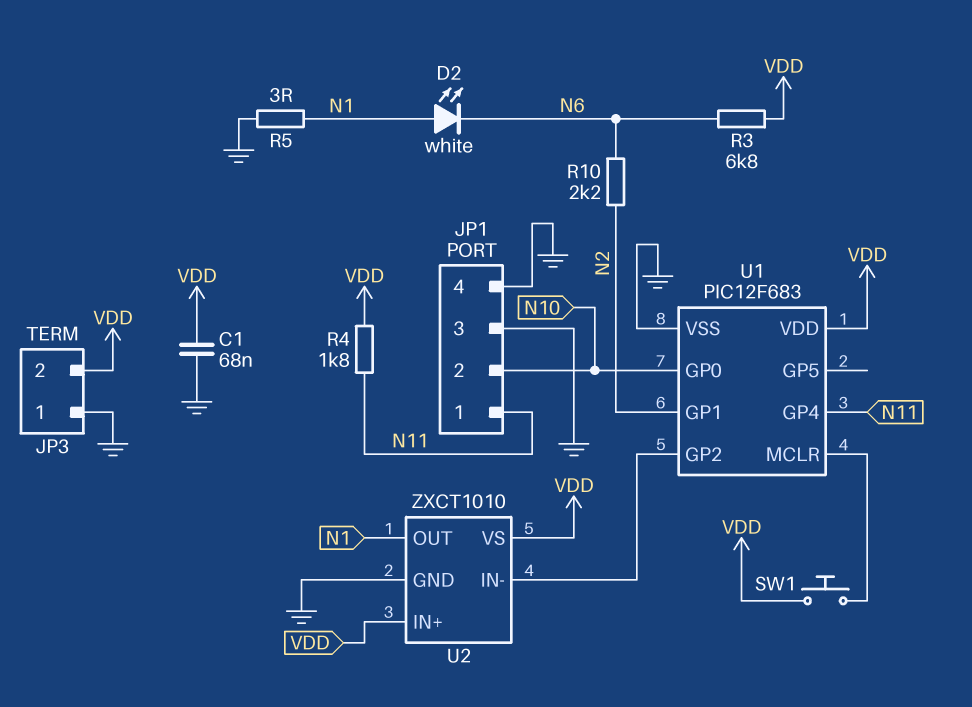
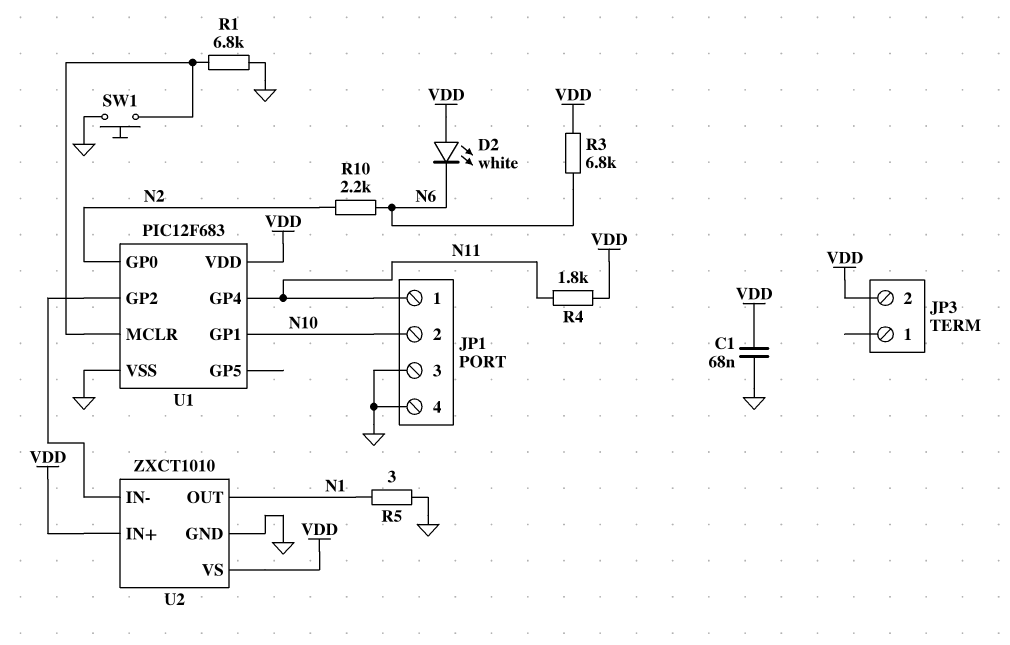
D2: LED white (A N1, K N6) -> LED white (A VDD, K N6)
JP3 pin 1: GND -> none
R1: none -> 6.8k (GND, U1/MCLR)
SW1: button (U1/MCLR, VDD) -> button (GND, U1/MCLR)
U1 pin GP0: N10 -> N2
U1 pin GP1: N2 -> N10

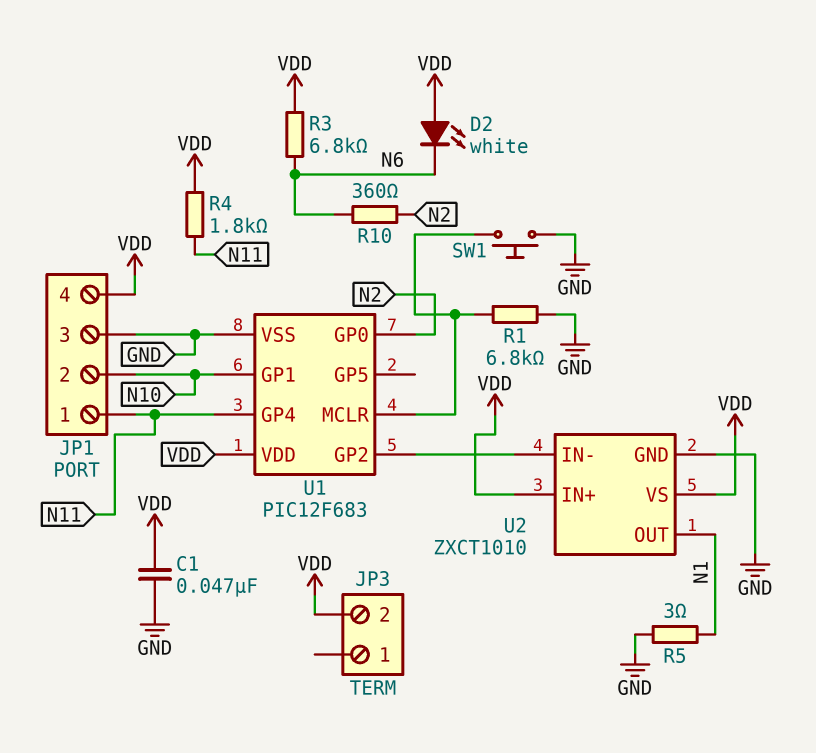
C1: 68nF (GND, VDD) -> 47nF (GND, VDD)
JP1 pin 4: GND -> VDD
R10: 2.2k (N2, N6) -> 360 (N2, N6)

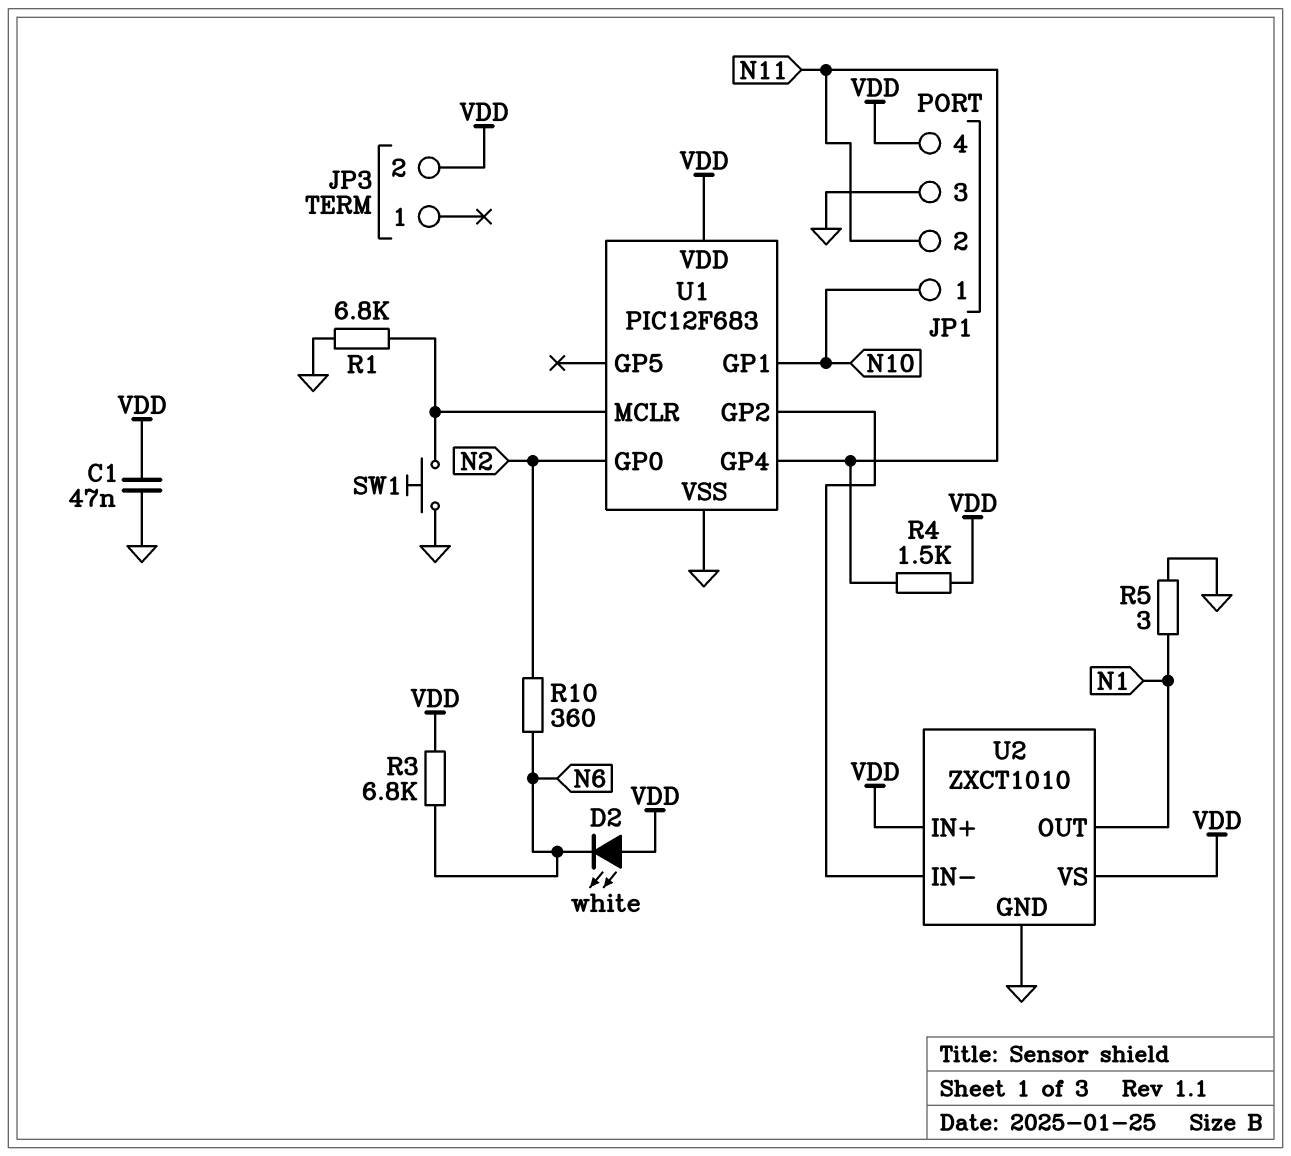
JP1 pin 1: N11 -> N10
JP1 pin 2: N10 -> N11
R4: 1.8k (N11, VDD) -> 1.5k (N11, VDD)

